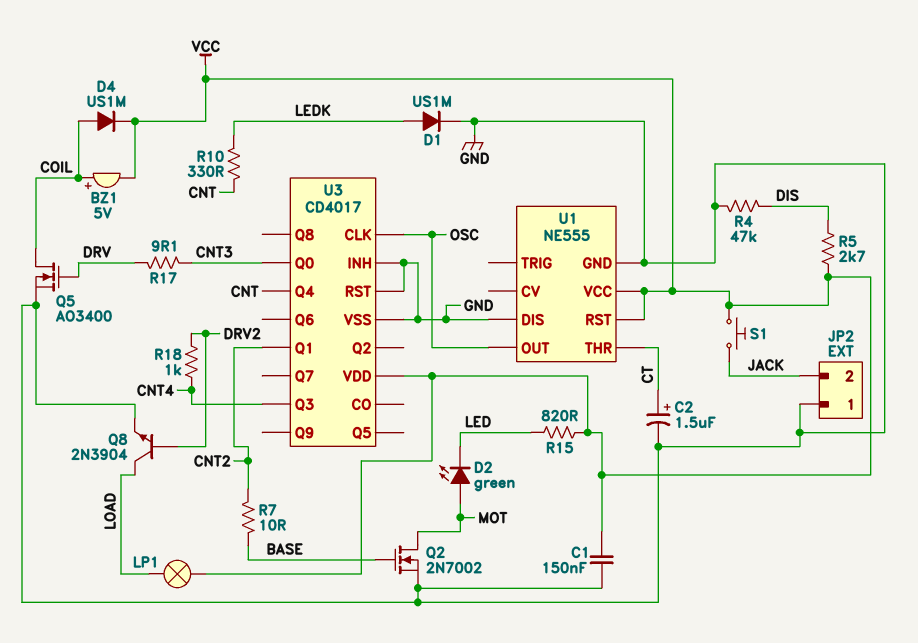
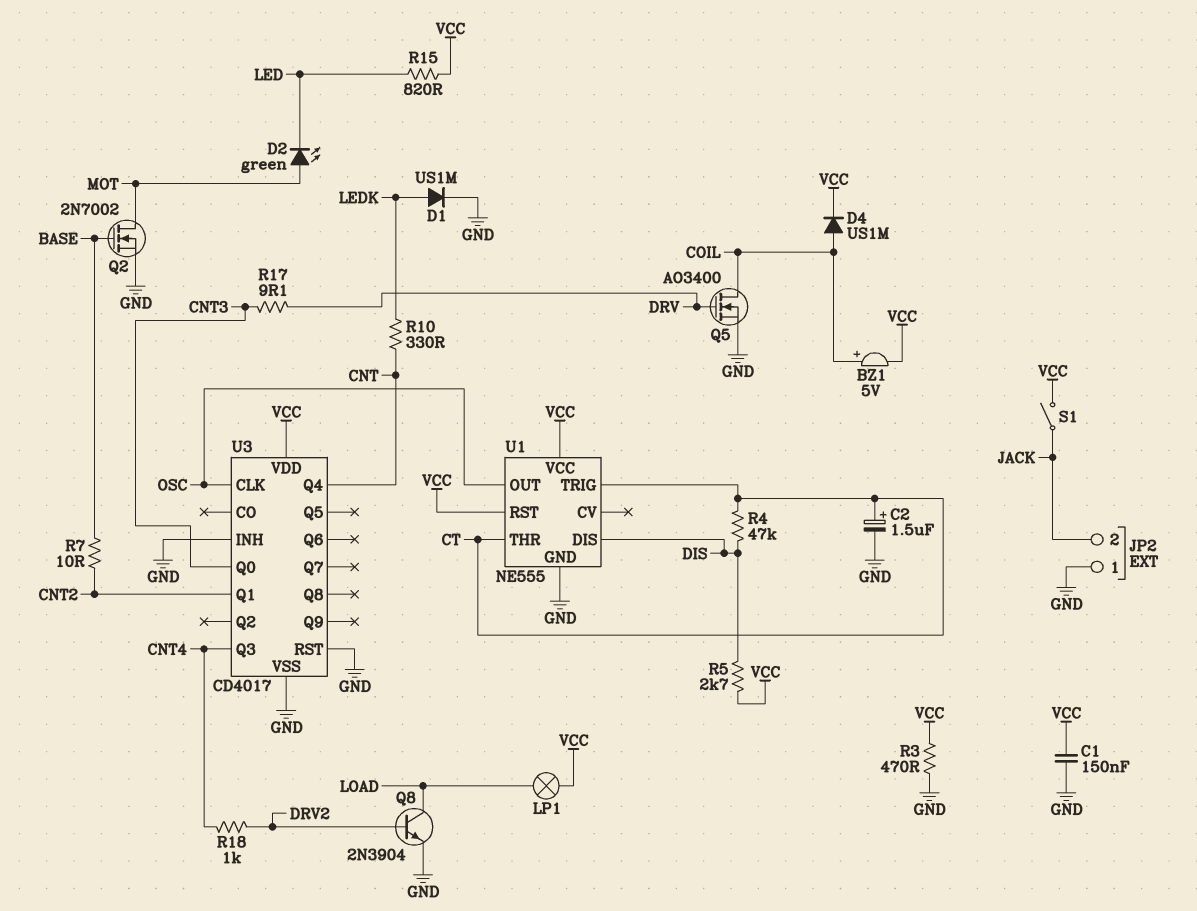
R3: none -> 470 (GND, VCC)
R4: 47k (DIS, GND) -> 47k (CT, DIS)
S1: button (JACK, VCC) -> switch (JACK, VCC)
U1 pin DIS: GND -> DIS
U1 pin TRIG: none -> CT

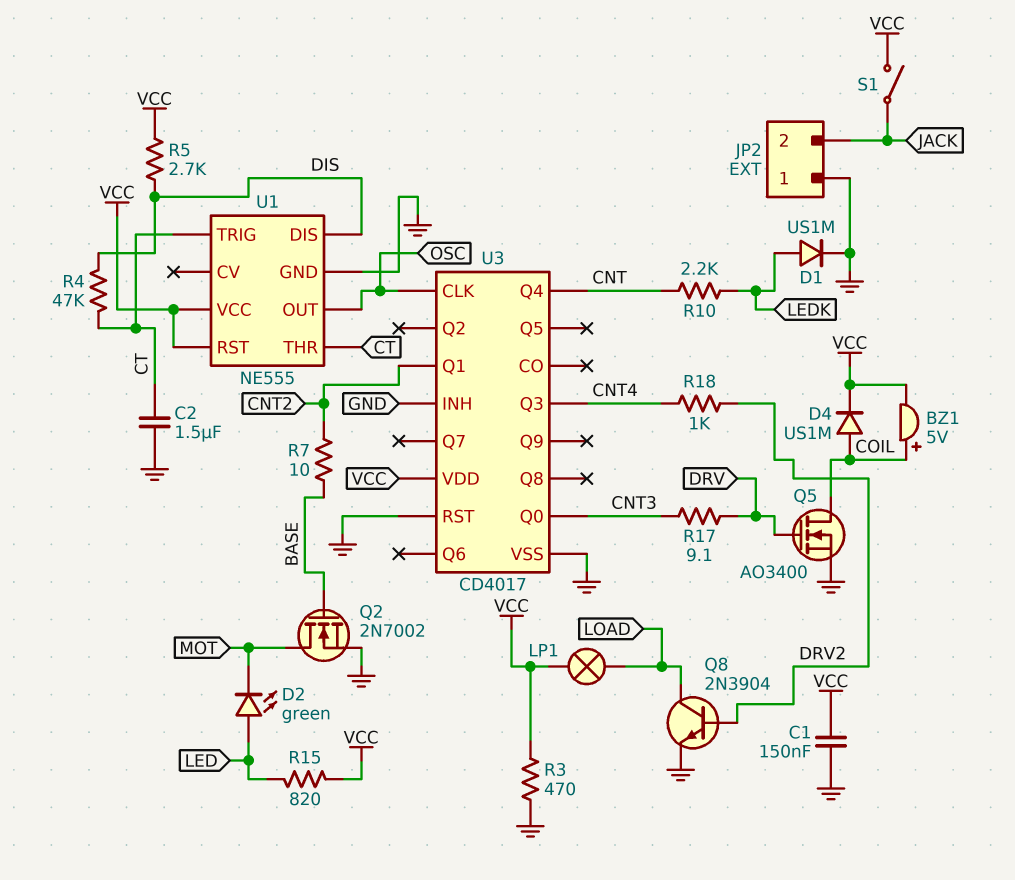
C2: 1.5uF (plus CT, minus GND) -> 1.5uF (CT, GND)
D2: LED green (A MOT, K LED) -> LED green (A LED, K MOT)
R10: 330 (CNT, LEDK) -> 2.2k (CNT, LEDK)

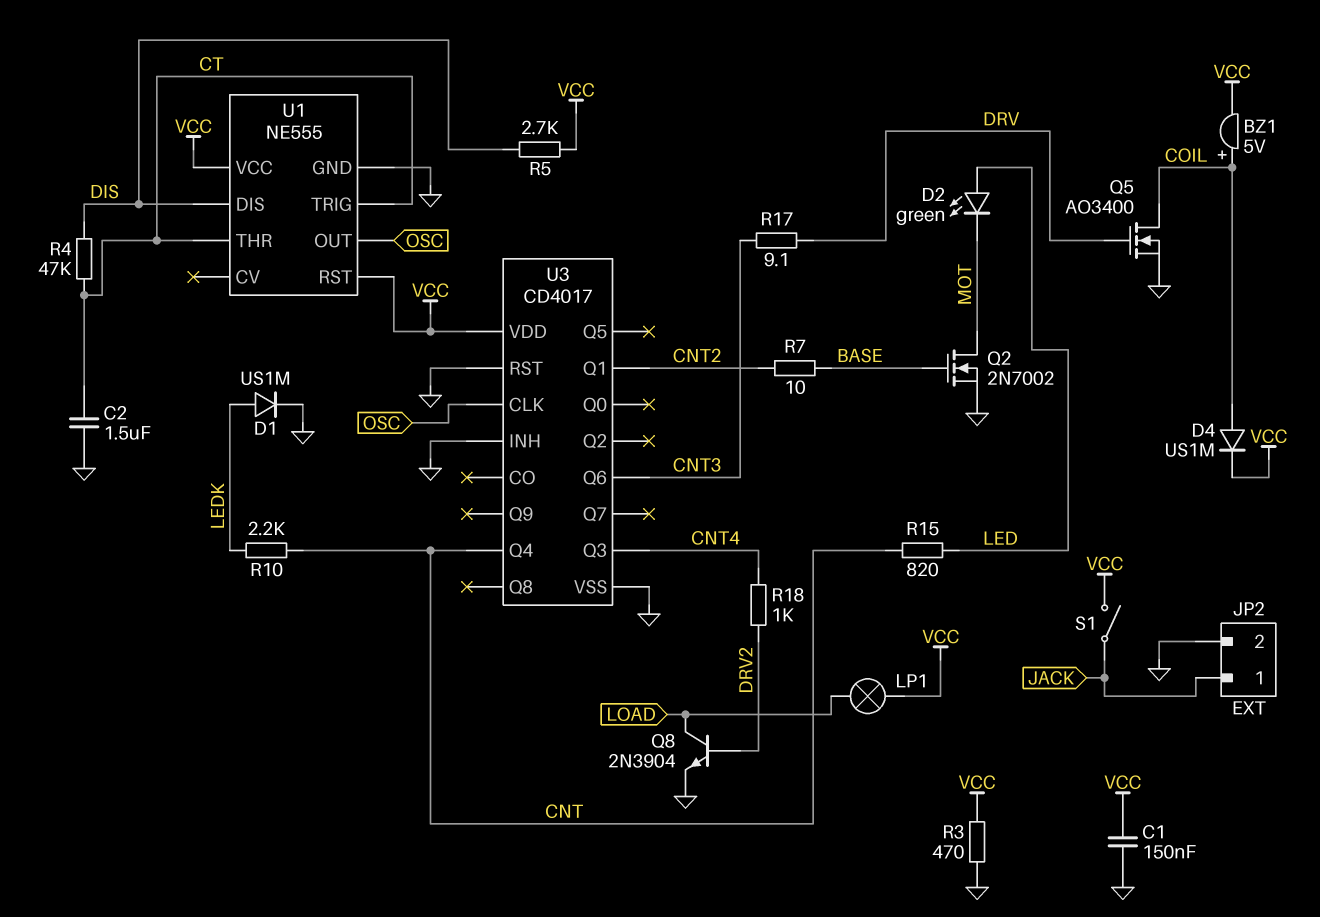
JP2 pin 1: GND -> JACK
JP2 pin 2: JACK -> GND
R15: 820 (LED, VCC) -> 820 (CNT, LED)
U3 pin Q0: CNT3 -> none
U3 pin Q6: none -> CNT3

